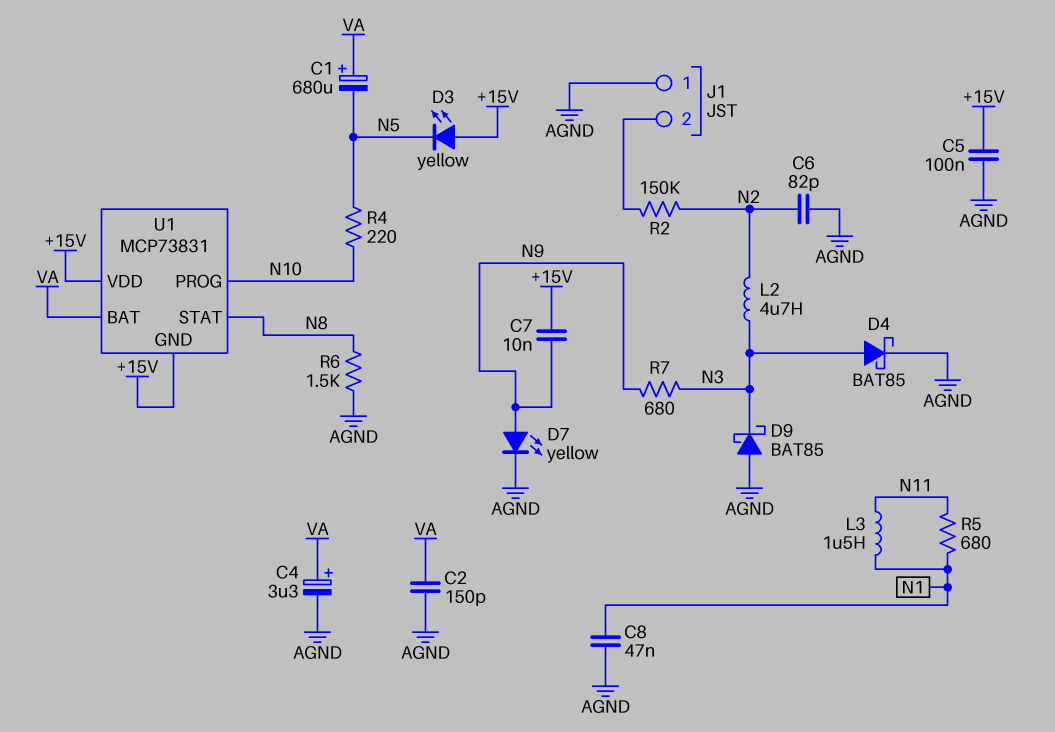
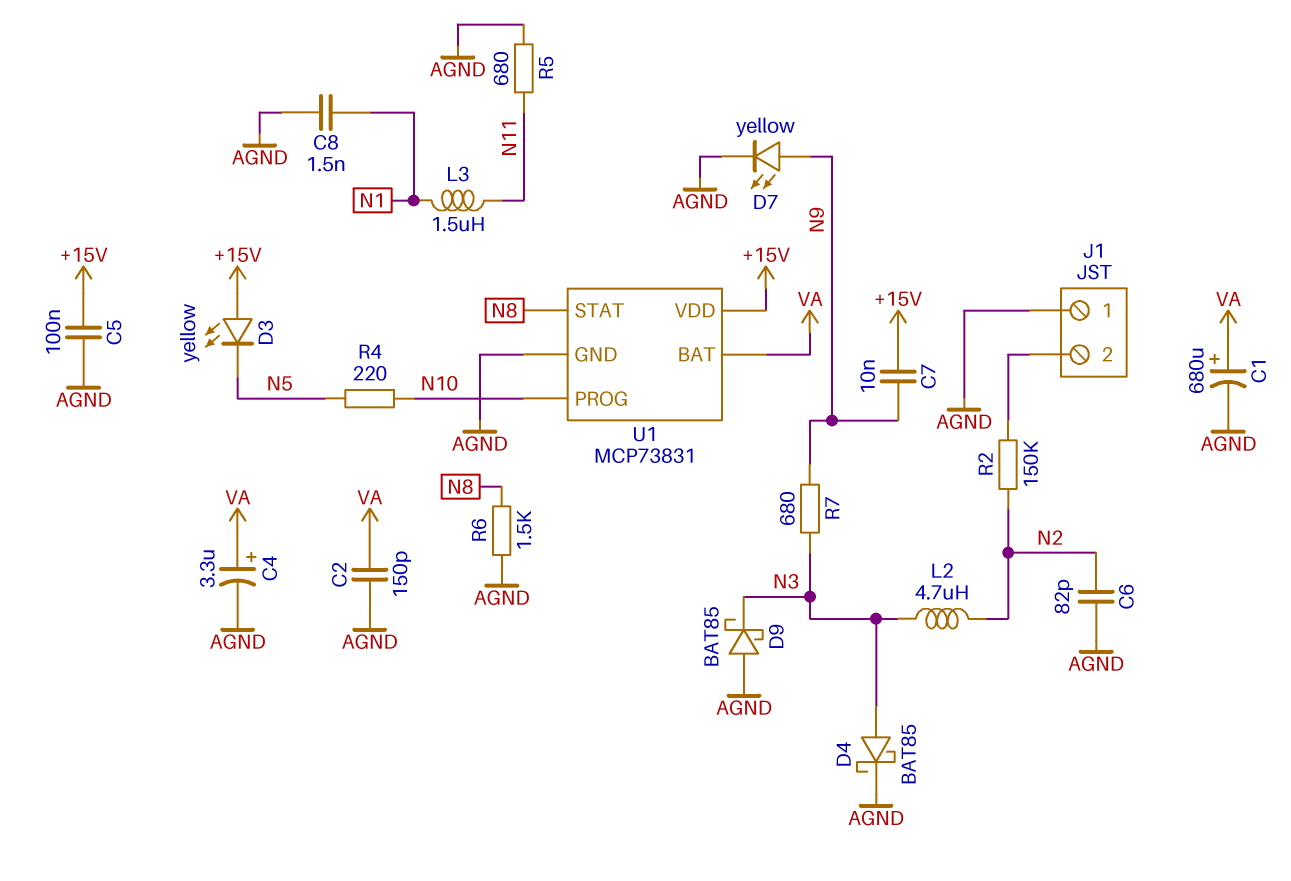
C1: 680uF (plus VA, minus N5) -> 680uF (plus VA, minus AGND)
C8: 47nF (AGND, N1) -> 1.5nF (AGND, N1)
R5: 680 (N1, N11) -> 680 (AGND, N11)
U1 pin GND: +15V -> AGND

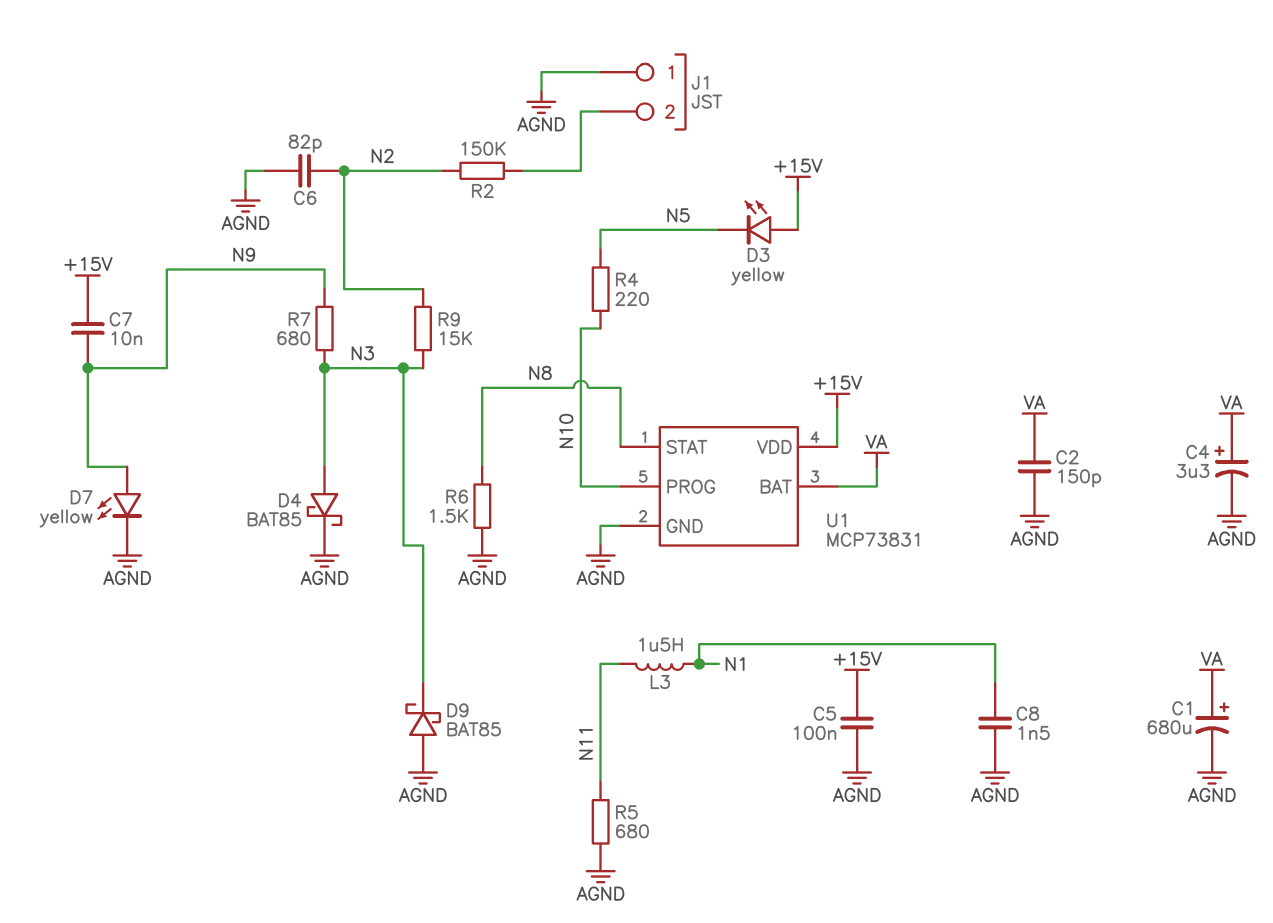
L2: 4.7uH (N2, N3) -> none
R9: none -> 15k (N2, N3)

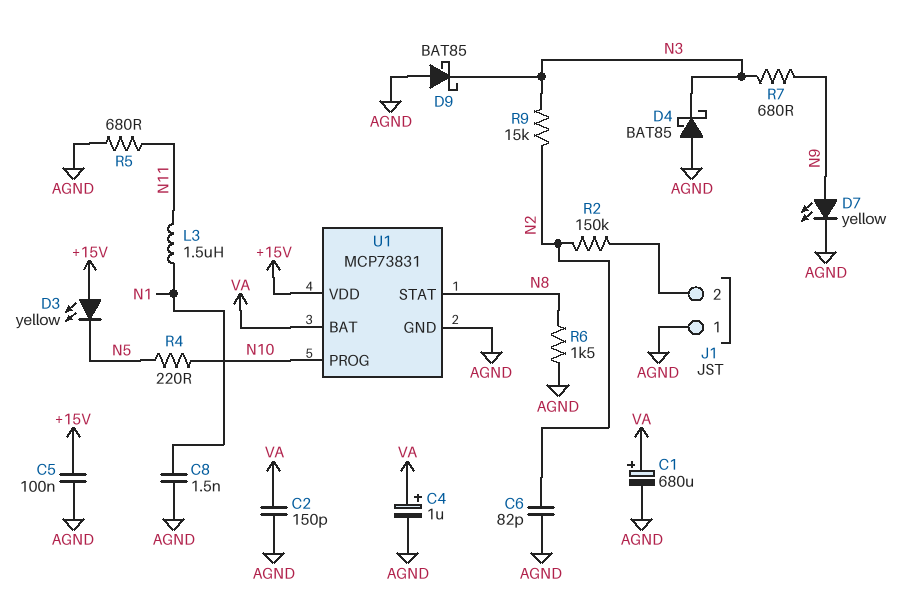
C4: 3.3uF (plus VA, minus AGND) -> 1uF (plus VA, minus AGND)
C7: 10nF (+15V, N9) -> none
D4: schottky BAT85 (A N3, K AGND) -> schottky BAT85 (A AGND, K N3)

